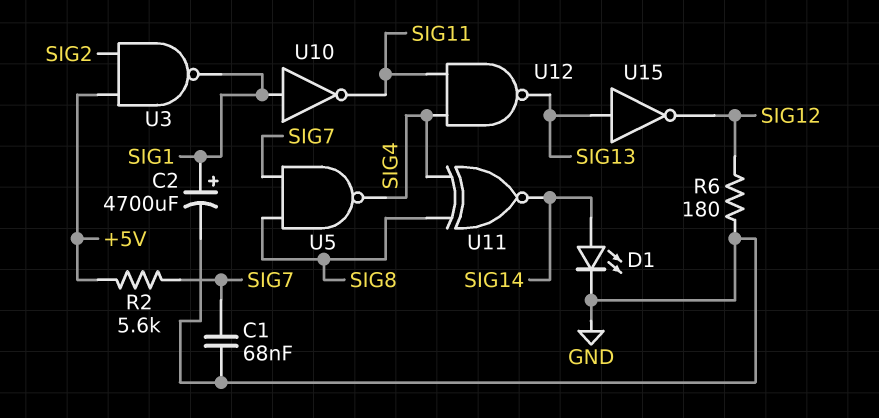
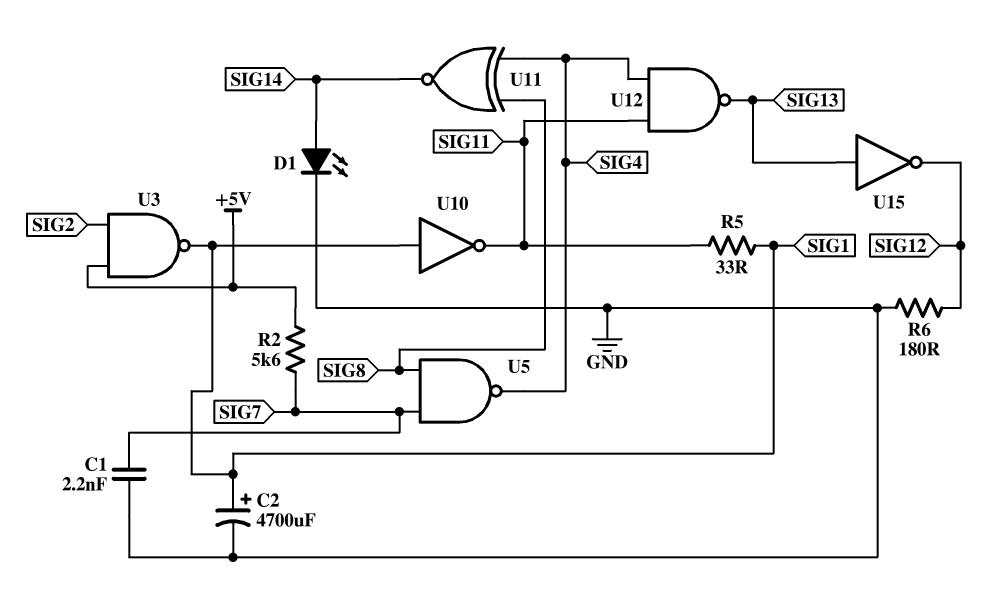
C1: 68nF (GND, SIG7) -> 2.2nF (GND, SIG7)
R5: none -> 33 (SIG1, SIG11)

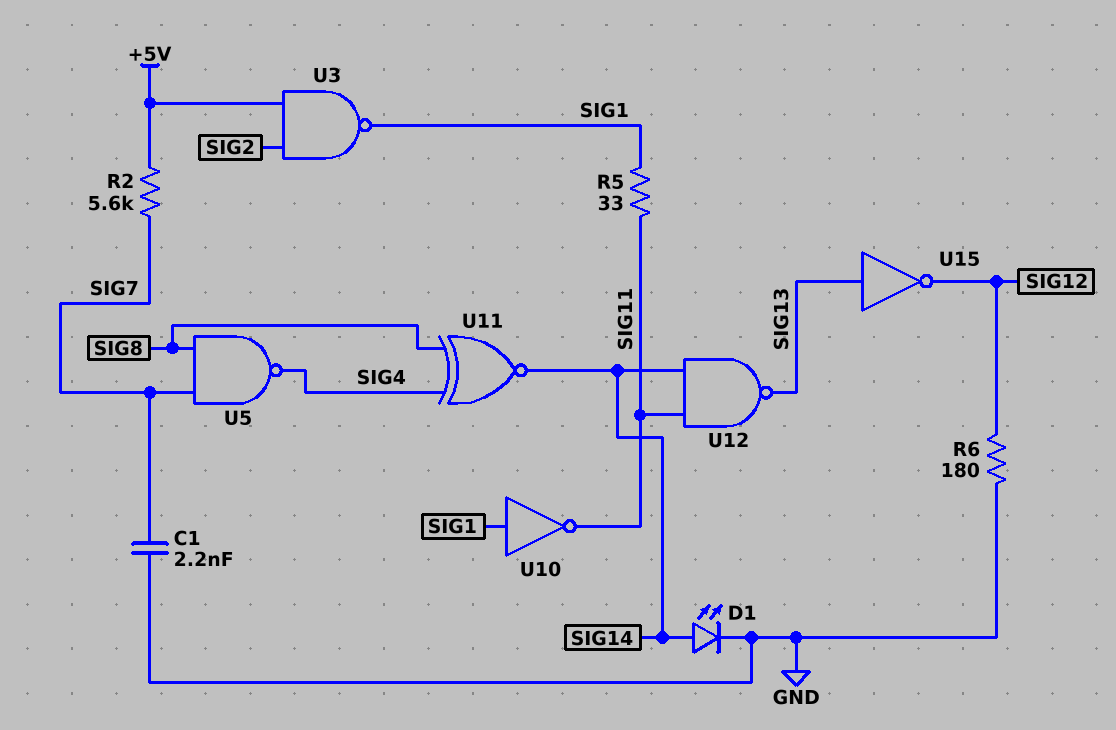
C2: 4700uF (plus SIG1, minus GND) -> none
U12: NAND (in SIG4, in SIG11, out SIG13) -> NAND (in SIG11, in SIG14, out SIG13)

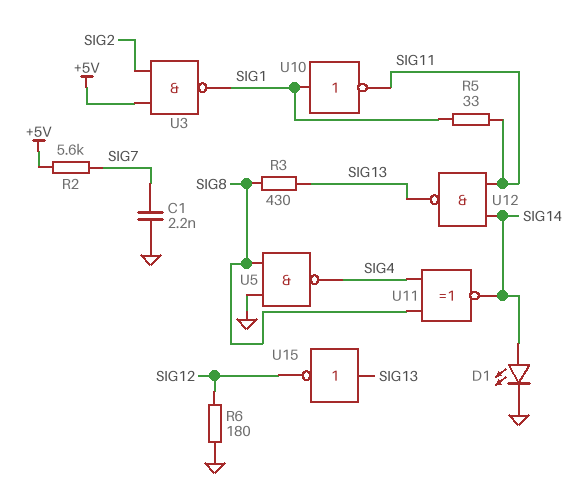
R3: none -> 430 (SIG8, SIG13)
U5: NAND (in SIG7, in SIG8, out SIG4) -> NAND (in GND, in SIG8, out SIG4)

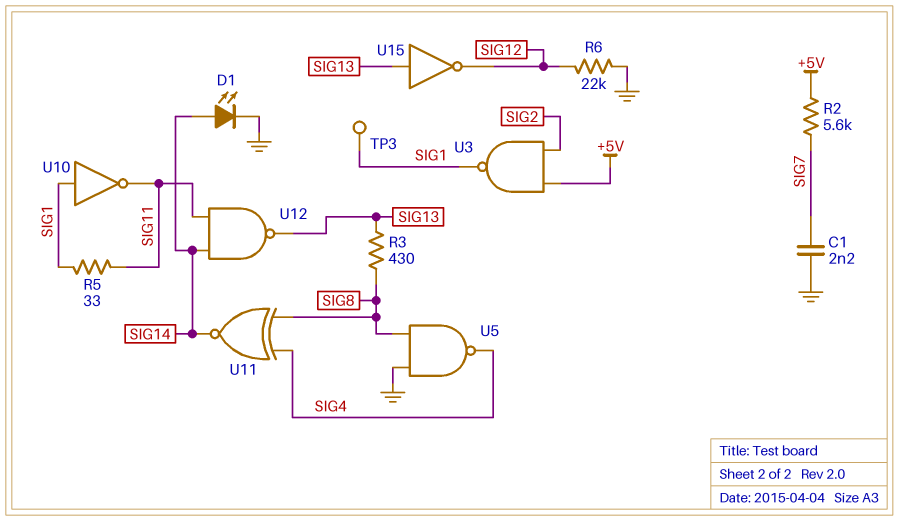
R6: 180 (GND, SIG12) -> 22k (GND, SIG12)
TP3: none -> test point (SIG1)

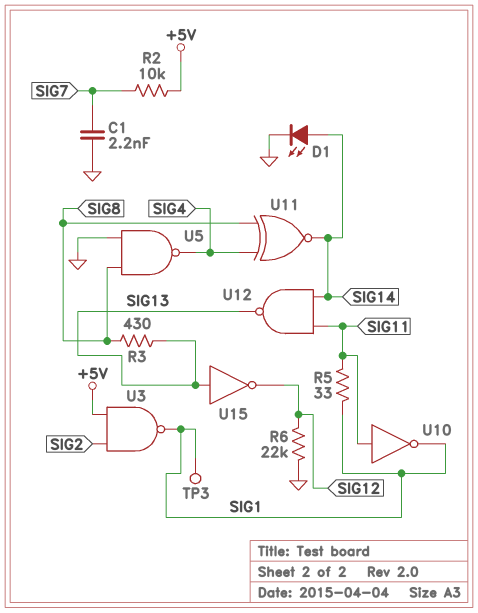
R2: 5.6k (+5V, SIG7) -> 10k (+5V, SIG7)
U10: NOT (in SIG1, out SIG11) -> NOT (in SIG11, out SIG1)

